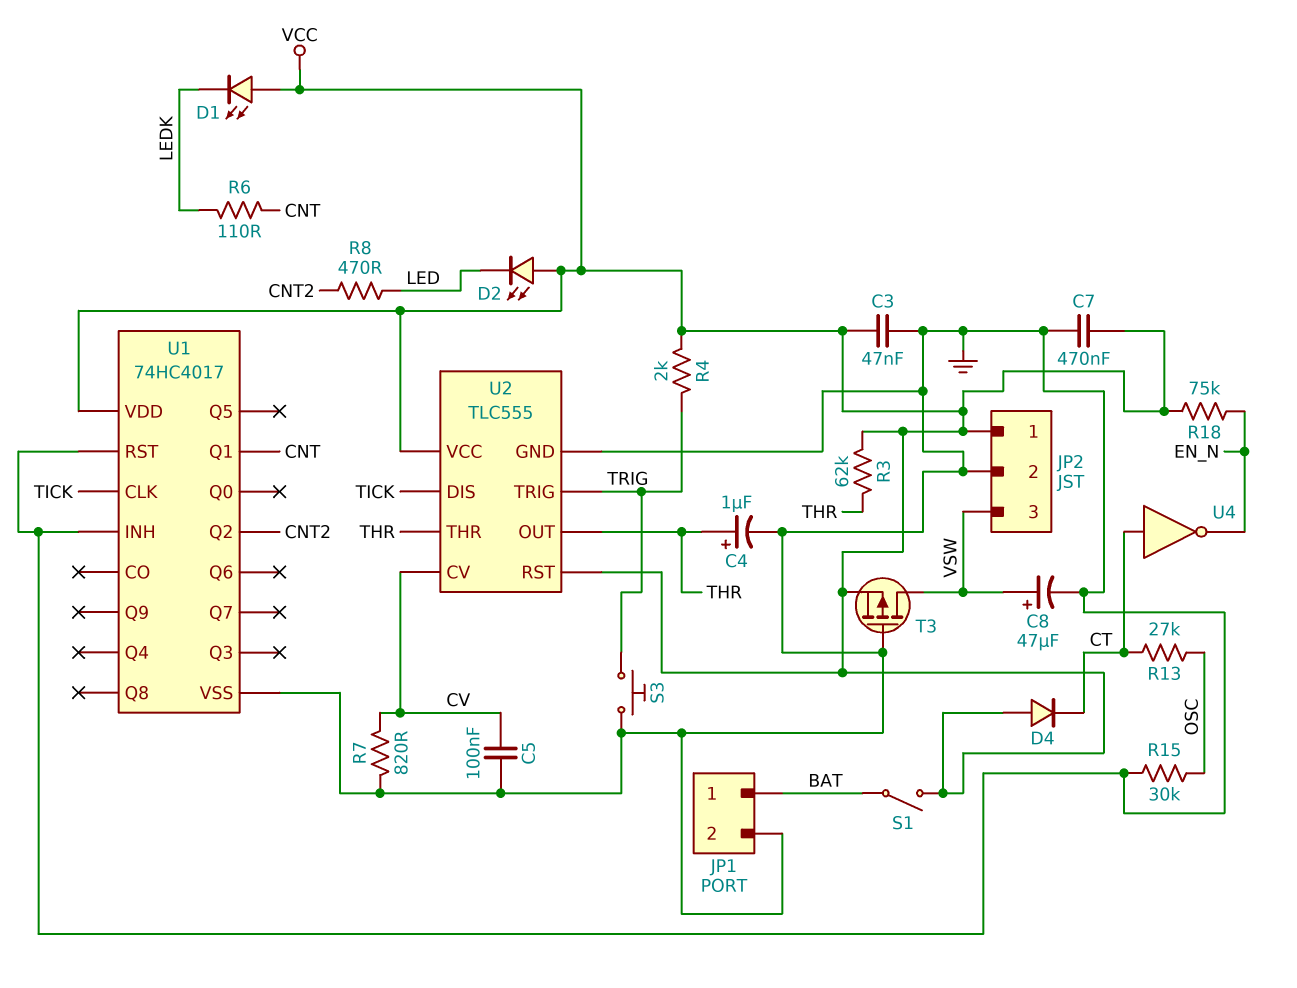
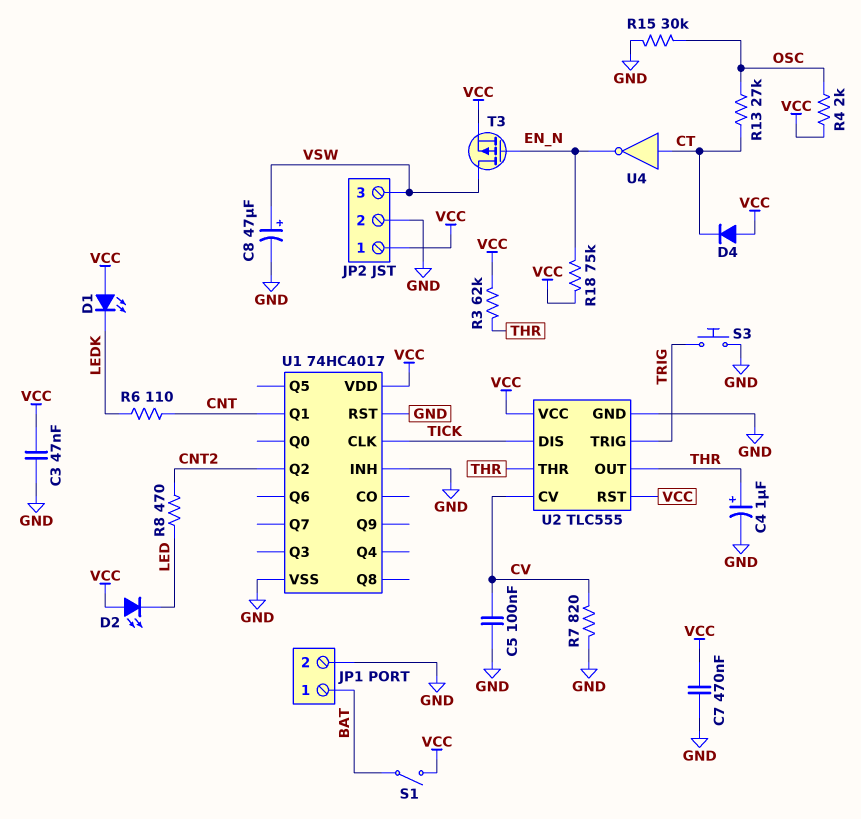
R4: 2k (TRIG, VCC) -> 2k (OSC, VCC)
T3: PMOS (G GND, D VSW, S VCC) -> PMOS (G EN_N, D VSW, S VCC)

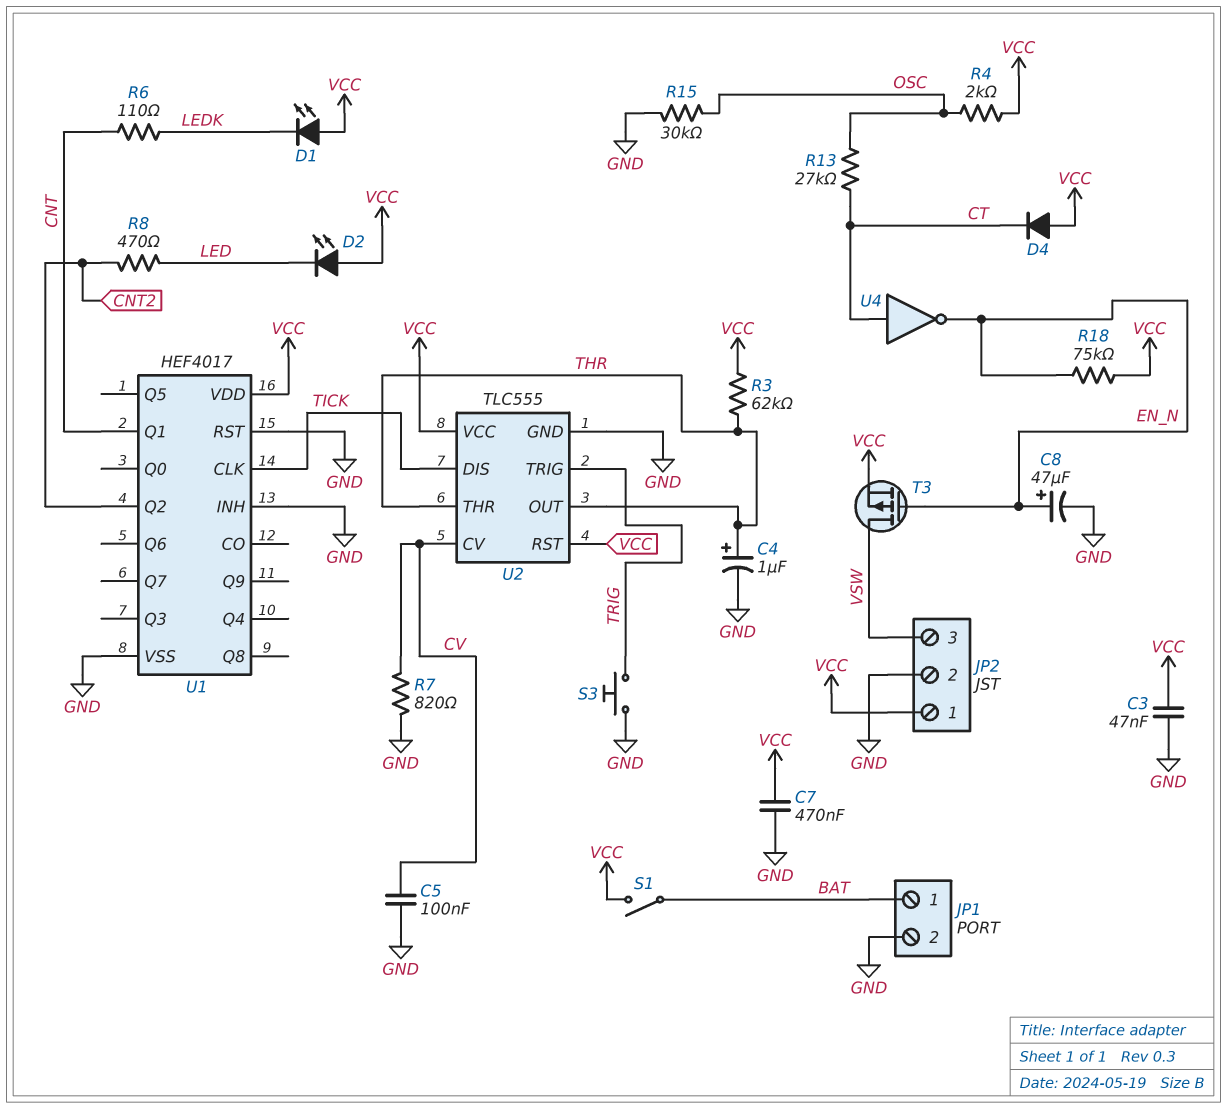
C8: 47uF (plus VSW, minus GND) -> 47uF (plus EN_N, minus GND)
U1: 74HC4017 -> HEF4017

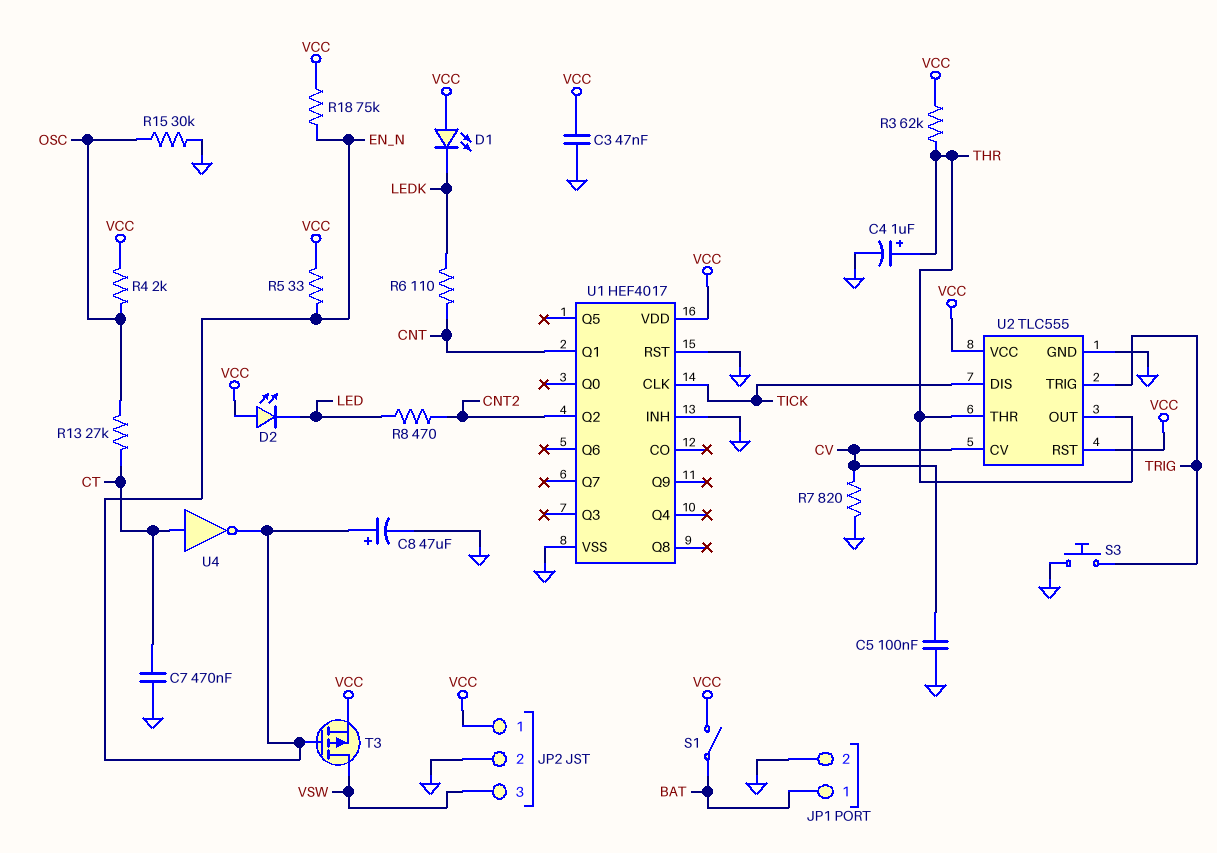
C7: 470nF (GND, VCC) -> 470nF (CT, GND)
D4: diode (A VCC, K CT) -> none
R5: none -> 33 (EN_N, VCC)

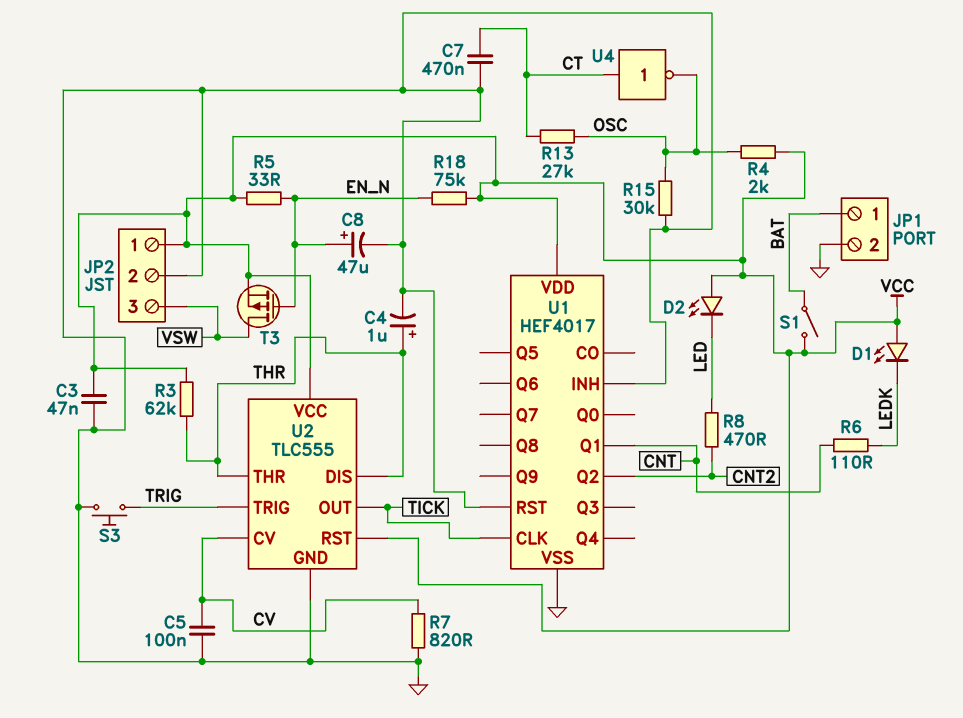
U2 pin DIS: TICK -> THR
U2 pin OUT: THR -> TICK
U4: NOT (in CT, out EN_N) -> NOT (in CT, out OSC)

